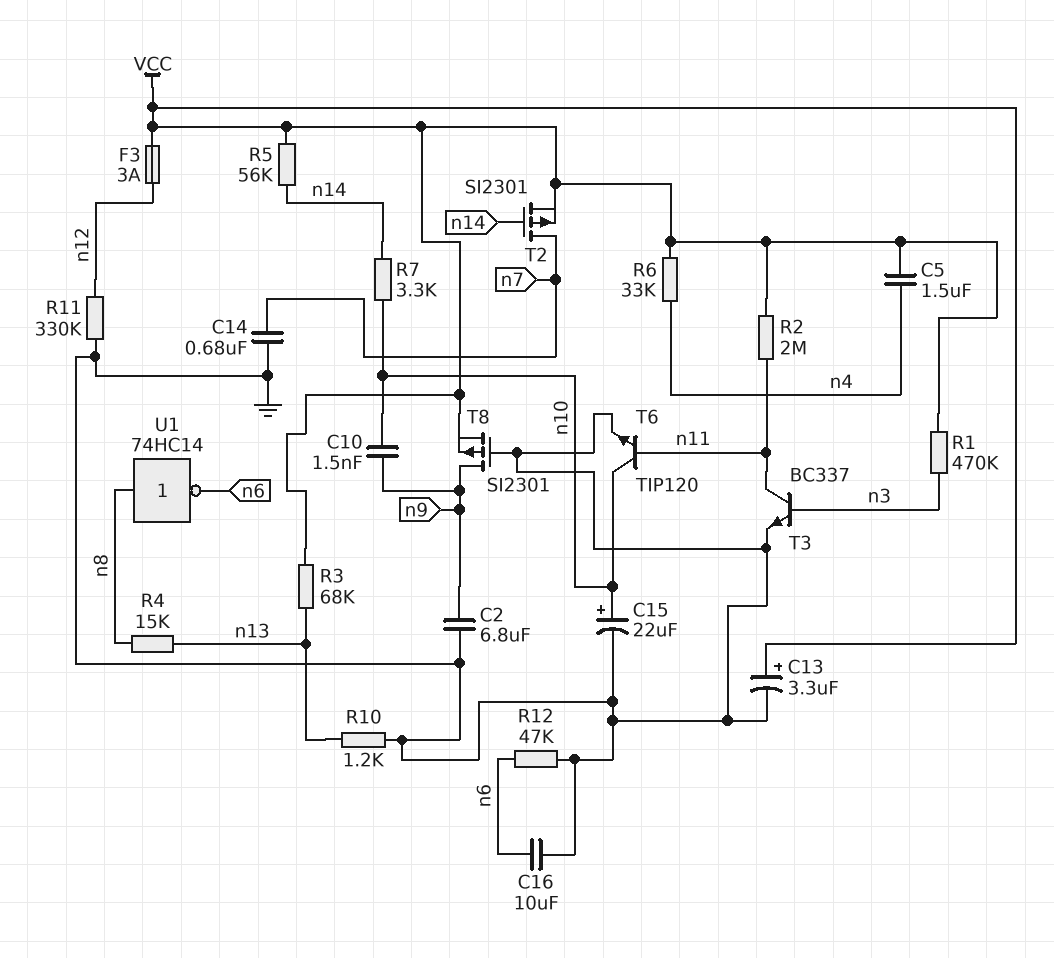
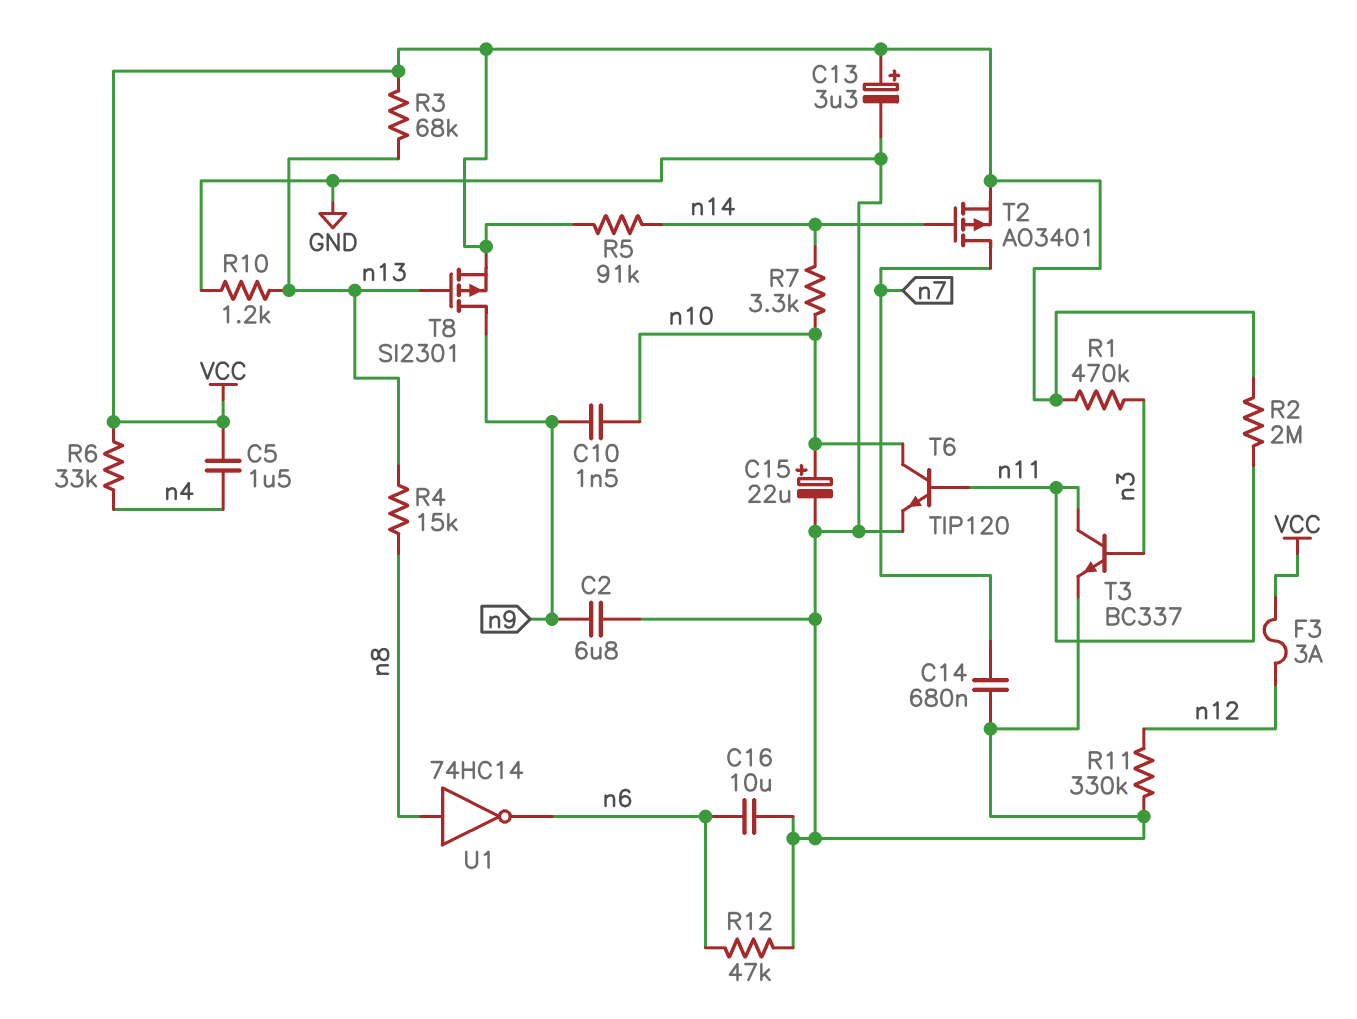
R5: 56k (VCC, n14) -> 91k (VCC, n14)
T2: PMOS SI2301 (G n14, D n7, S VCC) -> PMOS AO3401 (G n14, D n7, S VCC)
T8: PMOS SI2301 (G GND, D n9, S VCC) -> PMOS SI2301 (G n13, D n9, S VCC)

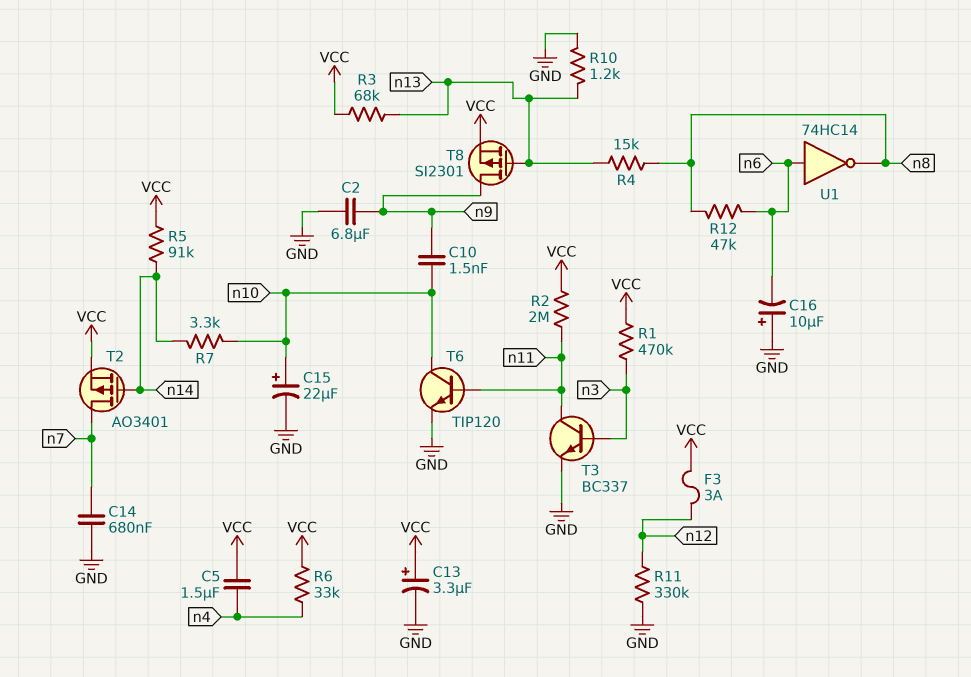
C16: 10uF (GND, n6) -> 10uF (plus GND, minus n6)
R12: 47k (GND, n6) -> 47k (n6, n8)
U1: NOT 74HC14 (in n8, out n6) -> NOT 74HC14 (in n6, out n8)

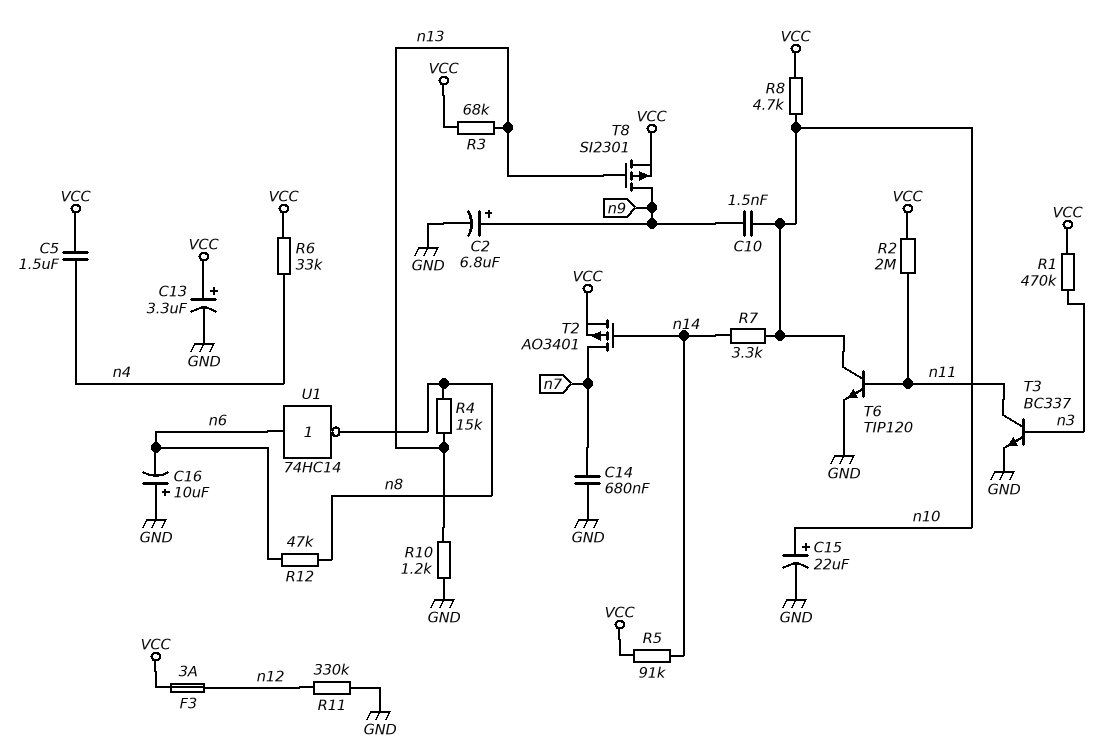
C2: 6.8uF (GND, n9) -> 6.8uF (plus n9, minus GND)
R8: none -> 4.7k (VCC, n10)

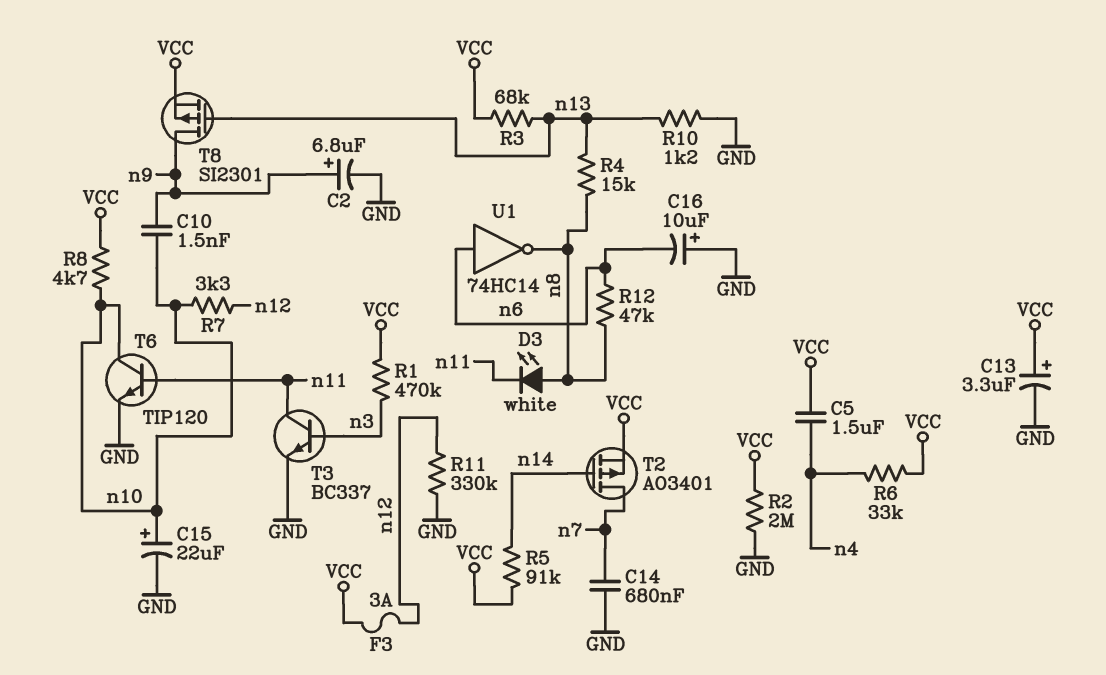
D3: none -> LED white (A n8, K n11)
R2: 2M (VCC, n11) -> 2M (GND, VCC)
R7: 3.3k (n10, n14) -> 3.3k (n10, n12)

